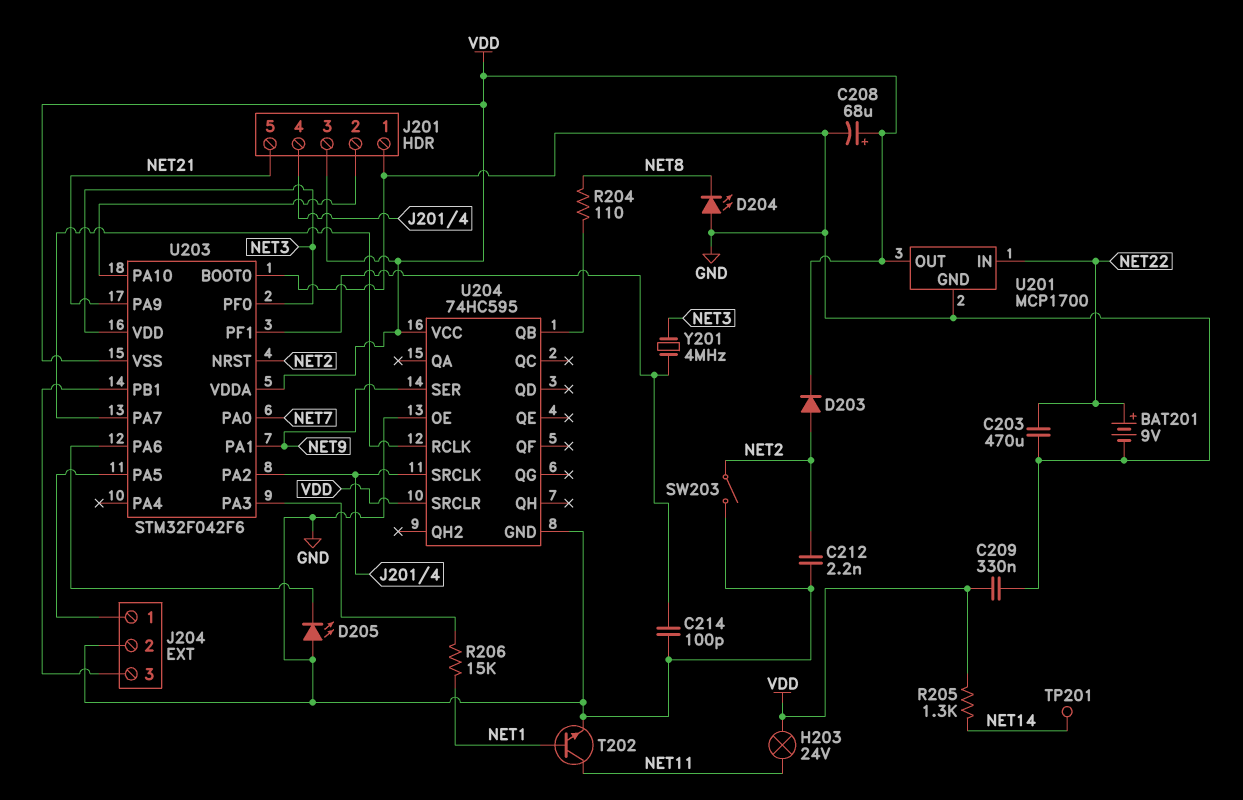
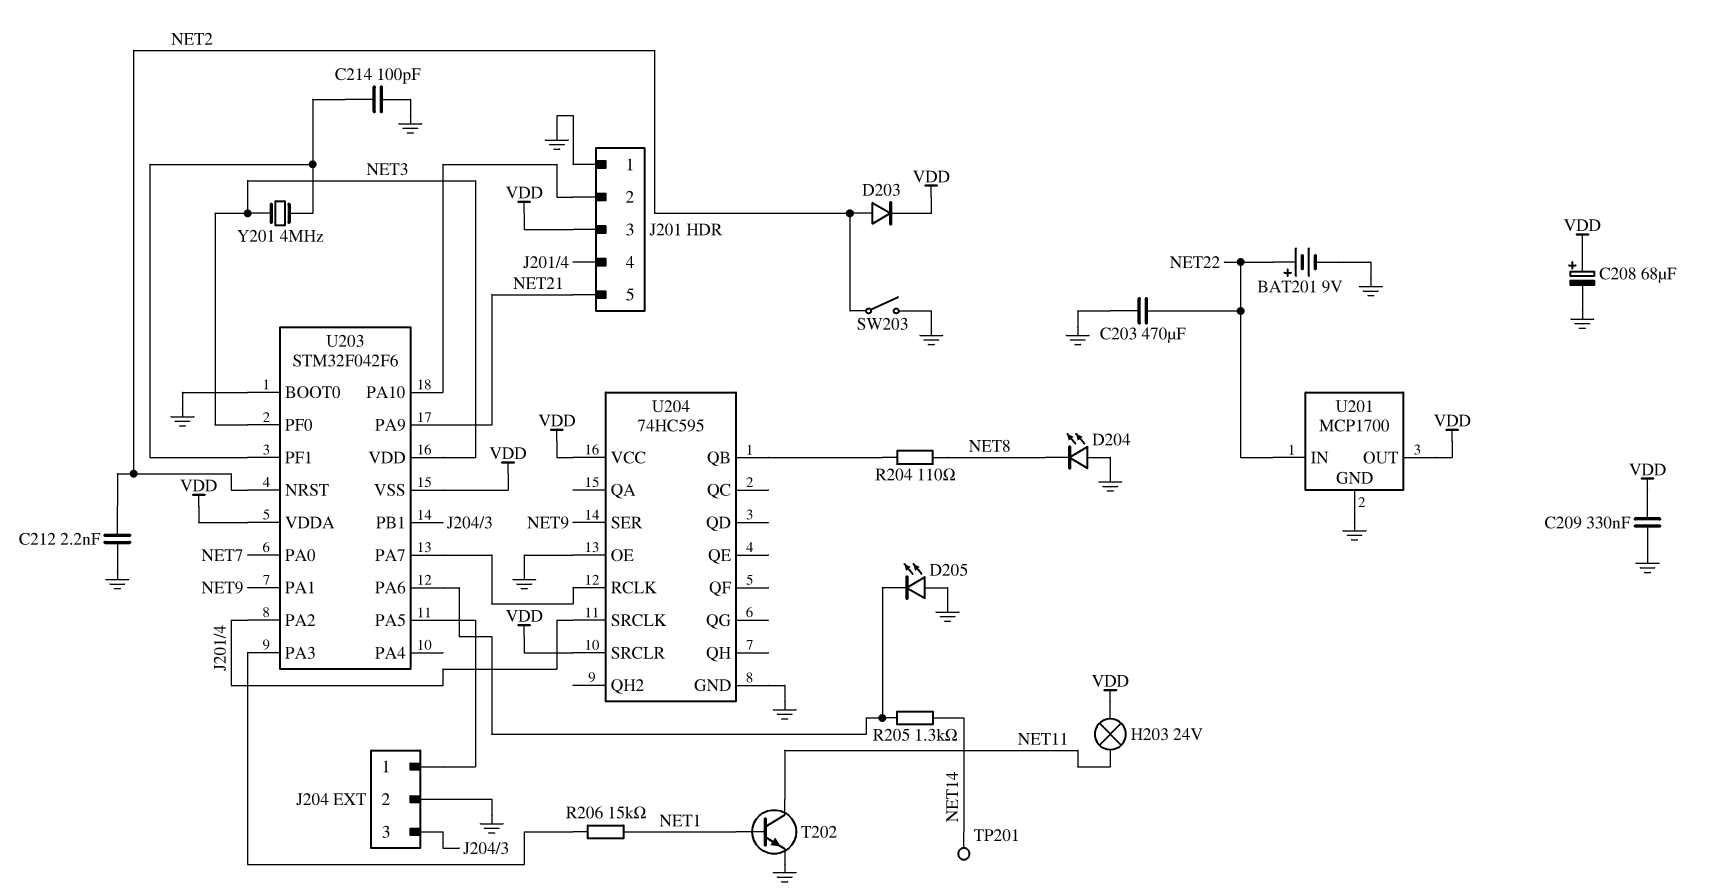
R205: 1.3k (NET14, VDD) -> 1.3k (NET14, U203/PA6)

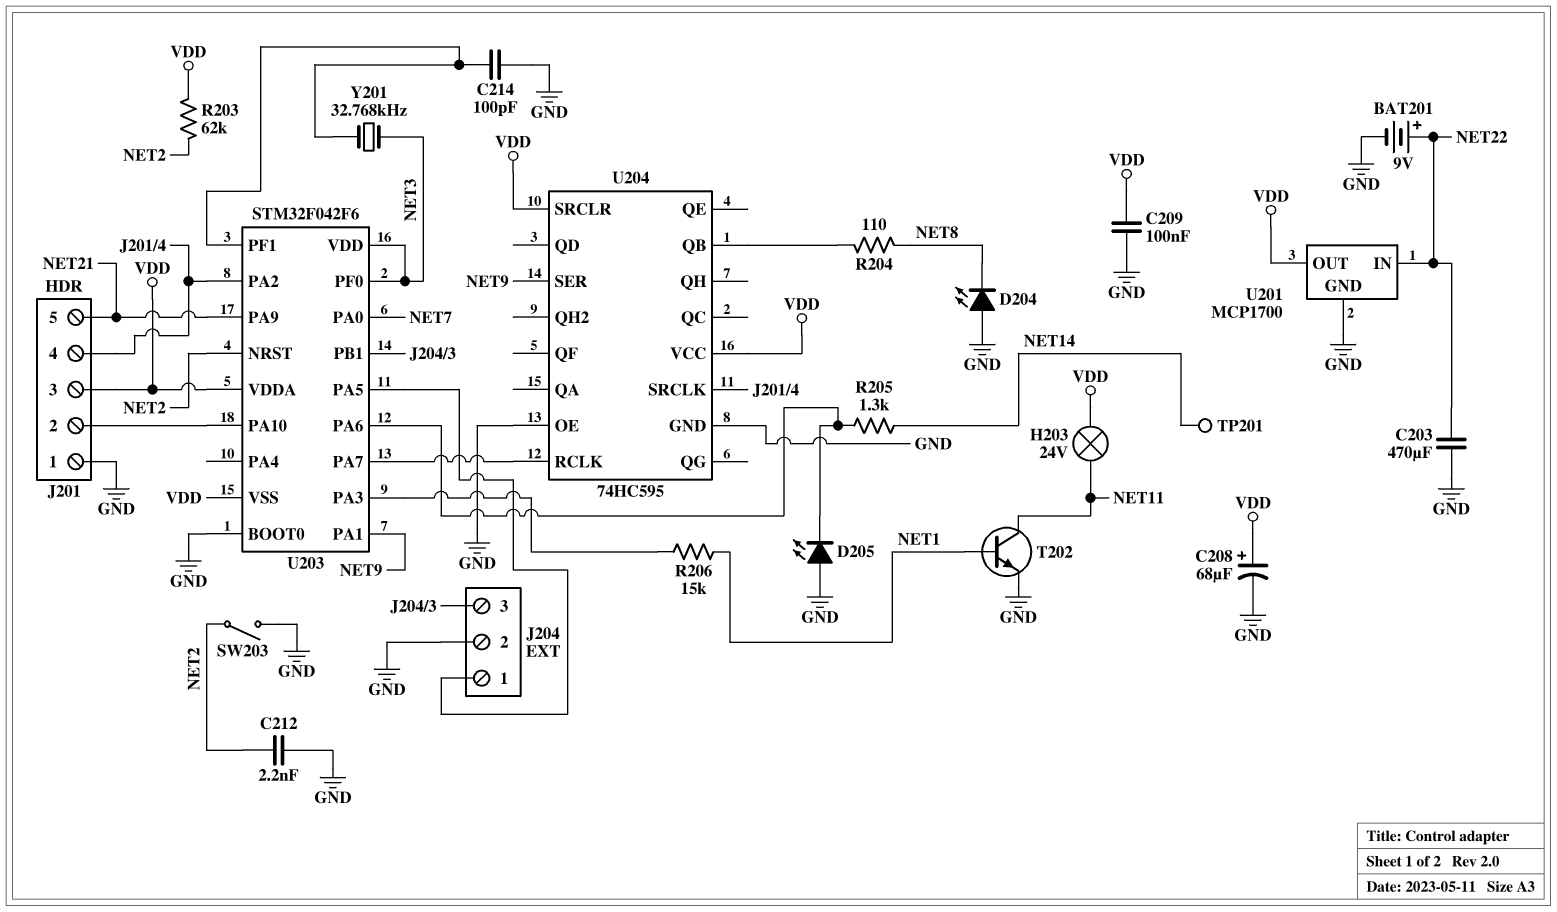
C209: 330nF (GND, VDD) -> 100nF (GND, VDD)
D203: diode (A NET2, K VDD) -> none
R203: none -> 62k (NET2, VDD)
Y201: 4MHz (NET3, U203/PF1) -> 32.768kHz (NET3, U203/PF1)

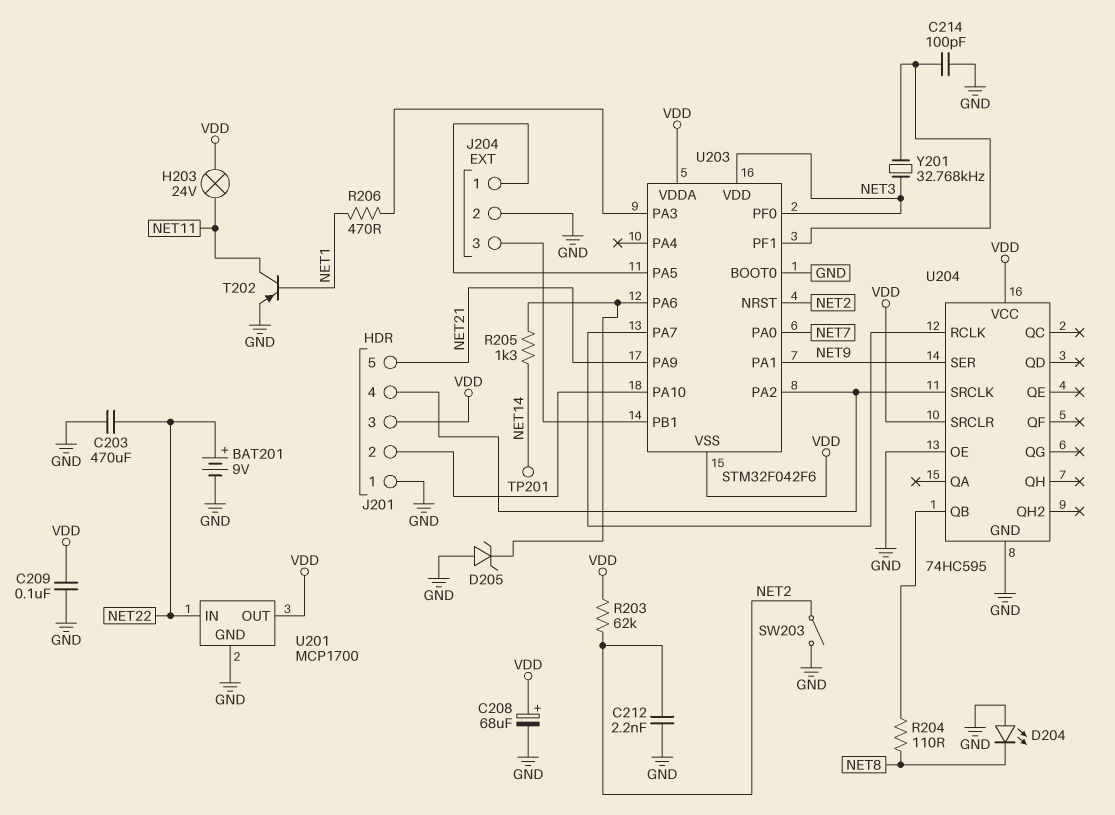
D205: LED (A GND, K U203/PA6) -> zener (A GND, K U203/PA6)
R206: 15k (NET1, U203/PA3) -> 470 (NET1, U203/PA3)
T202: NPN (B NET1, C NET11, E GND) -> PNP (B NET1, C NET11, E GND)

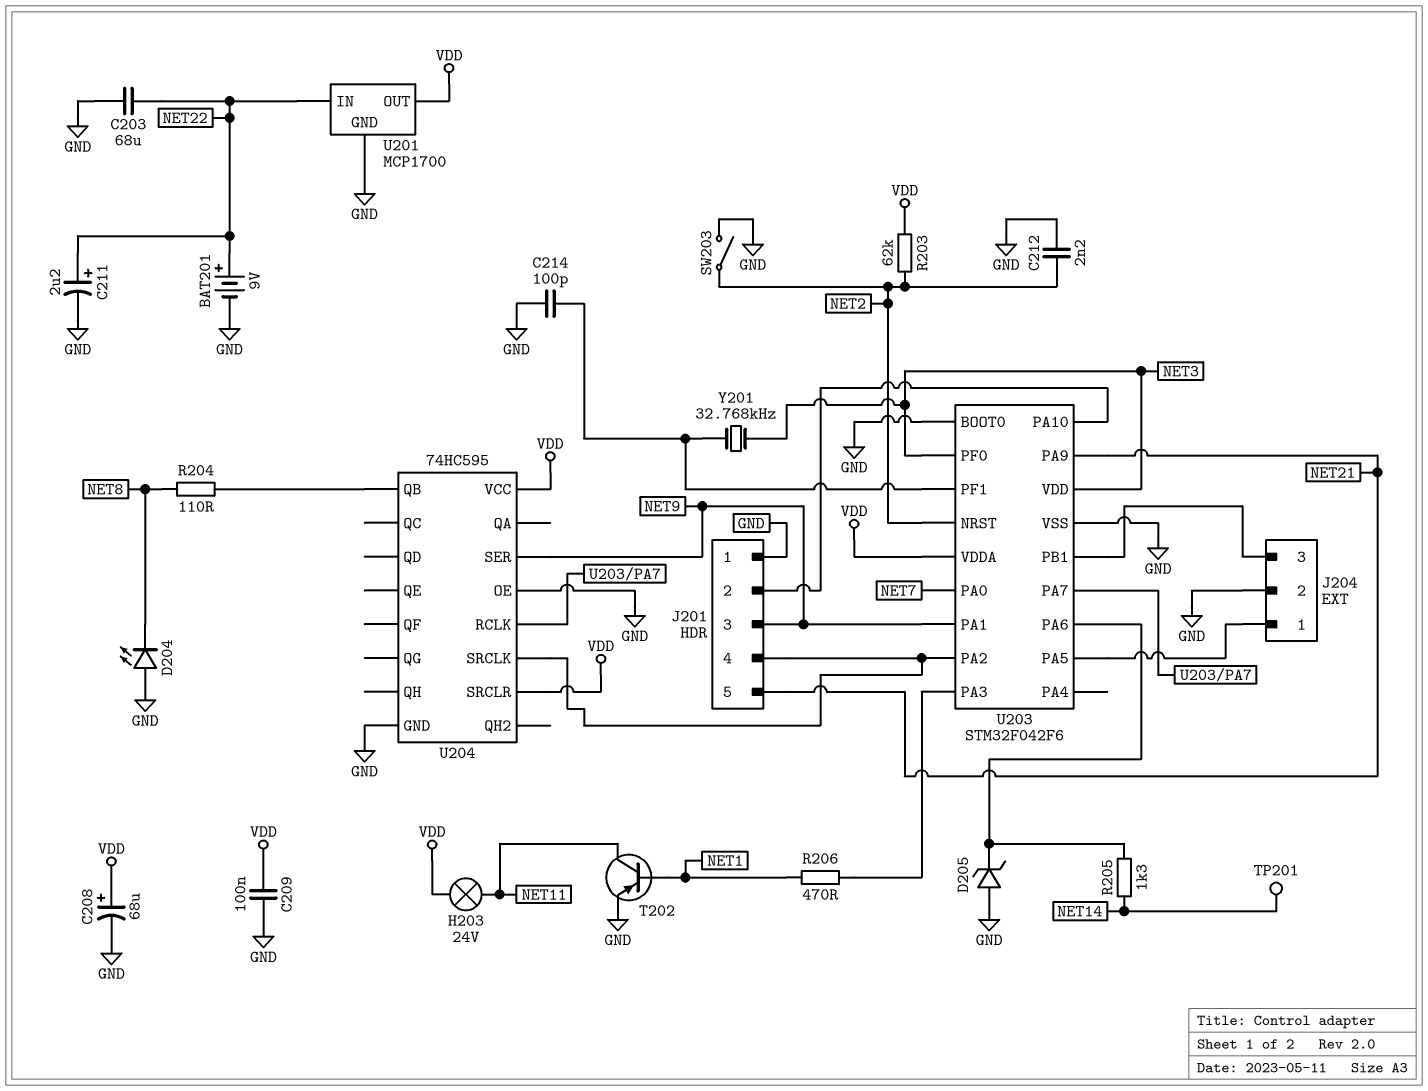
C203: 470uF (GND, NET22) -> 68uF (GND, NET22)
C211: none -> 2.2uF (plus NET22, minus GND)
J201 pin 3: VDD -> NET9
U203 pin VSS: VDD -> GND

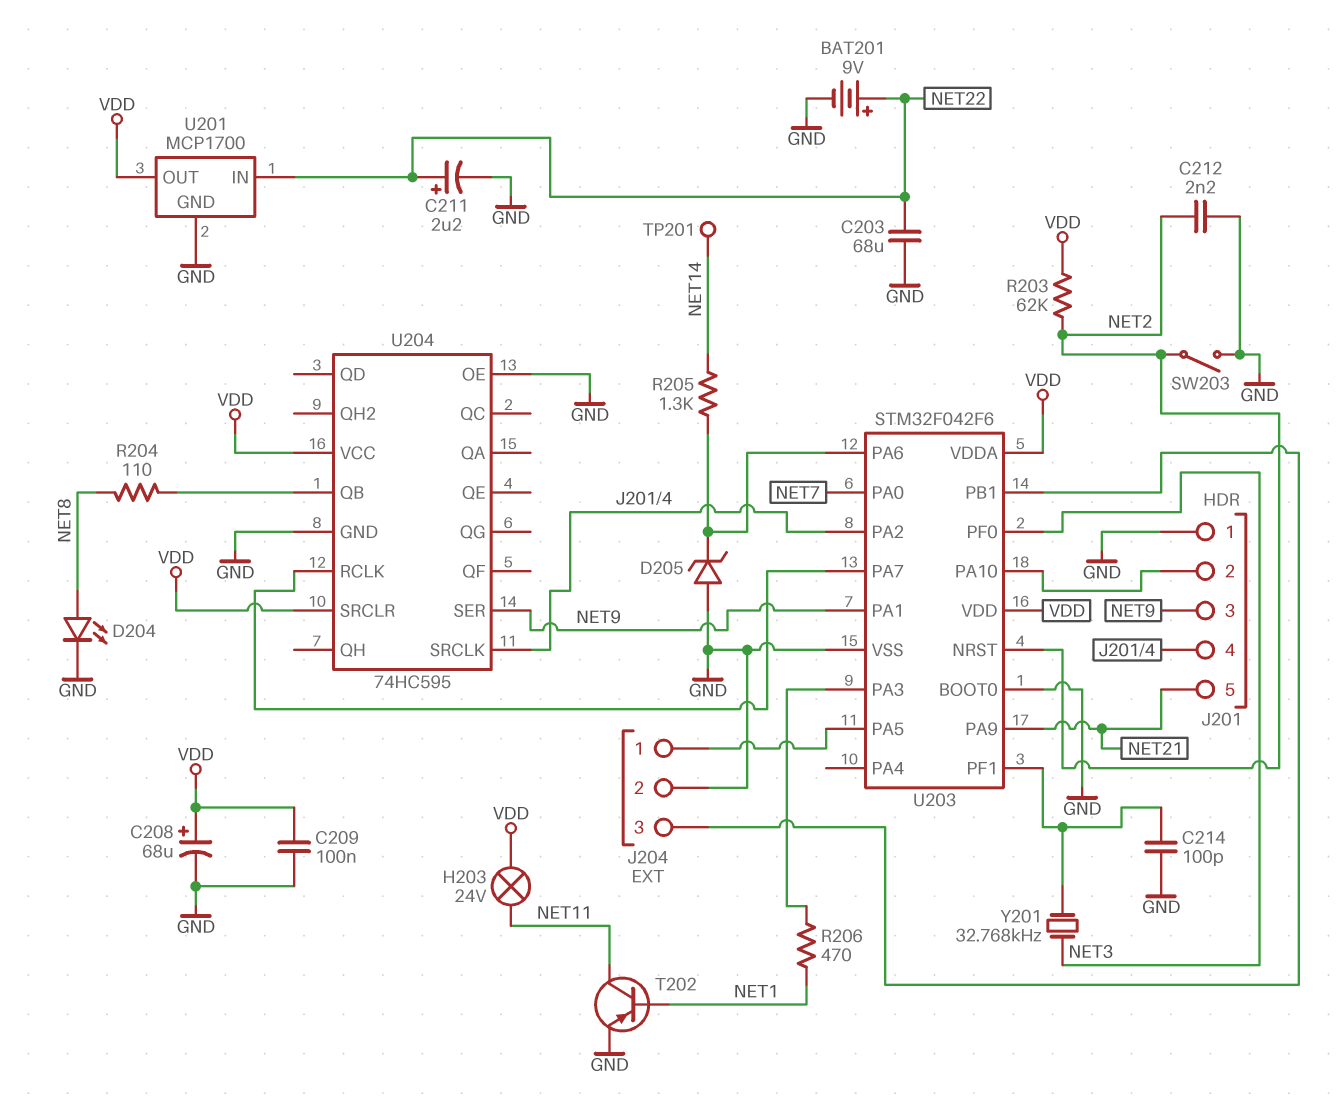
D204: LED (A GND, K NET8) -> LED (A NET8, K GND)
U203 pin VDD: NET3 -> VDD

